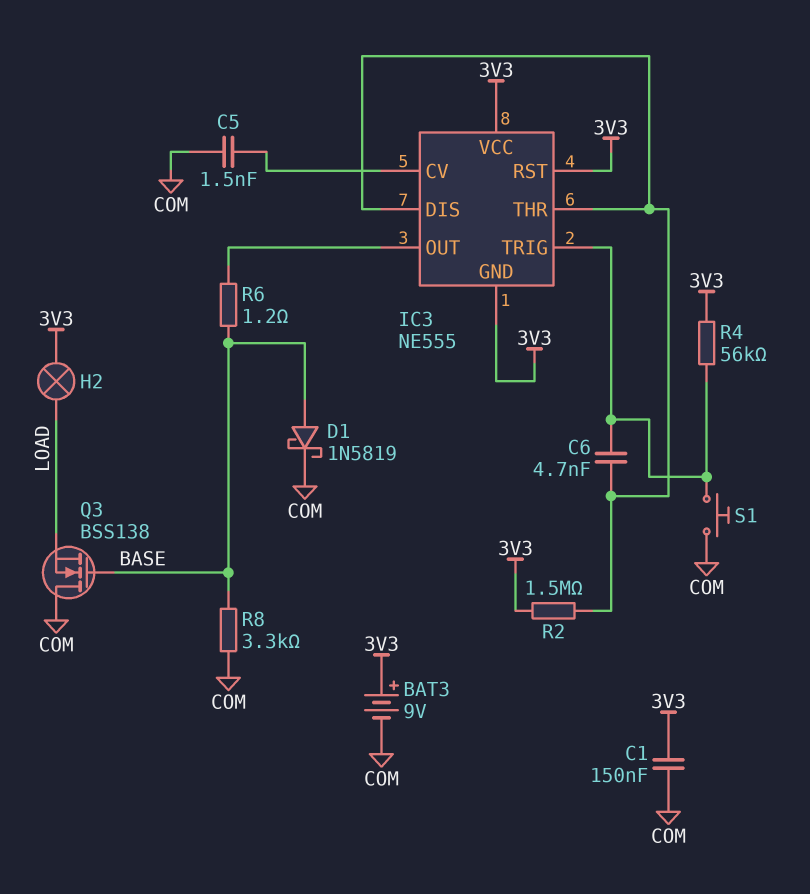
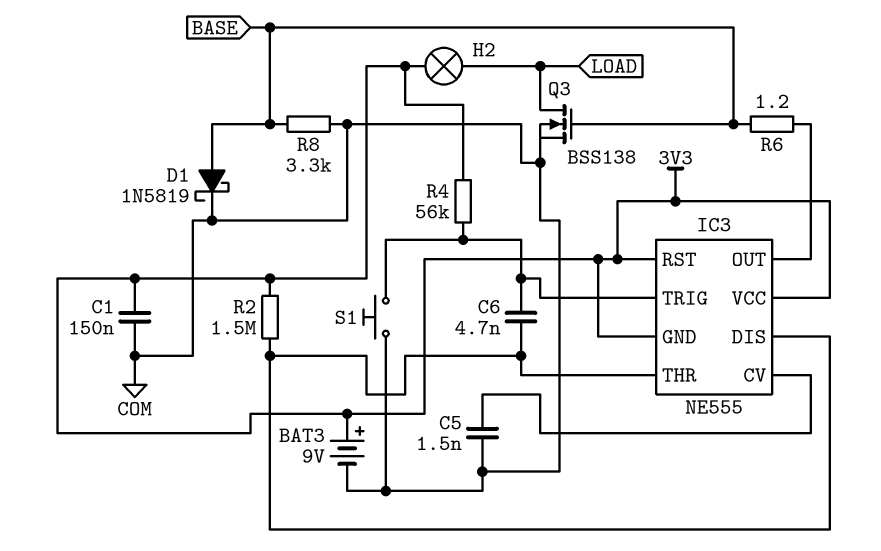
Q3: NMOS BSS138 (G BASE, D COM, S LOAD) -> NMOS BSS138 (G BASE, D LOAD, S COM)

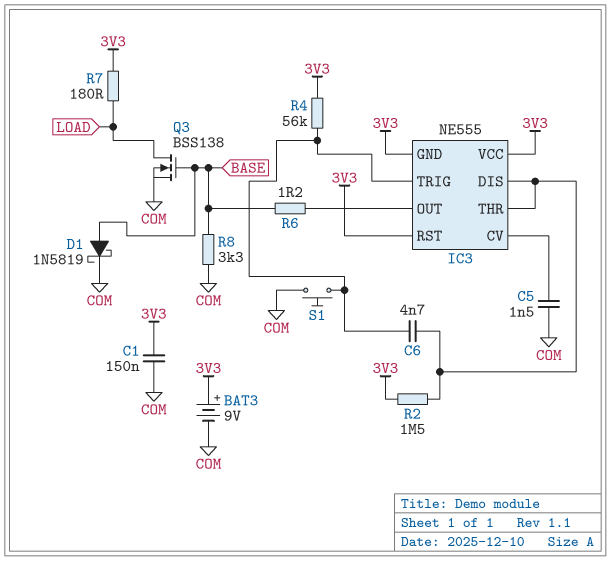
H2: lamp (3V3, LOAD) -> none
R7: none -> 180 (3V3, LOAD)

